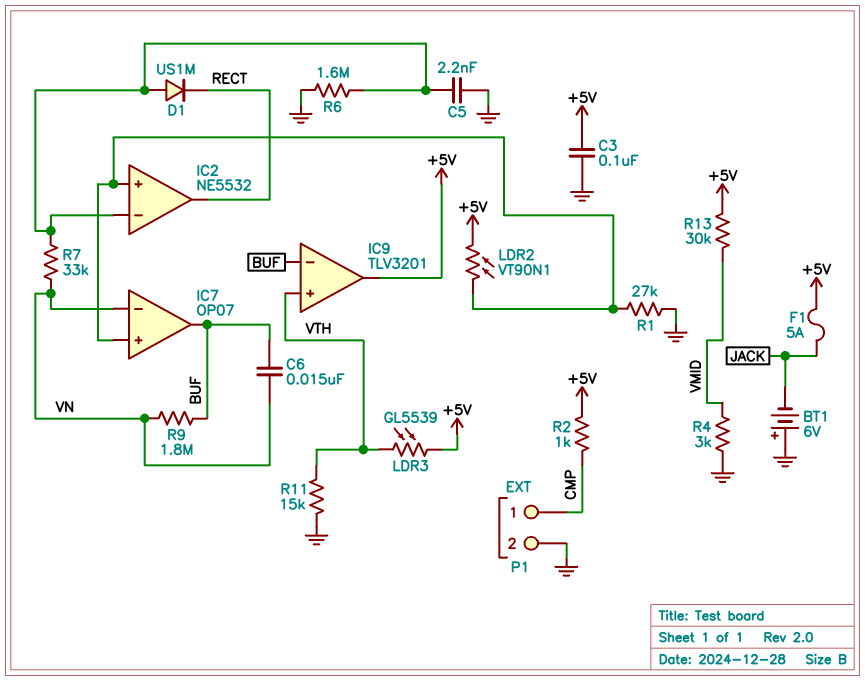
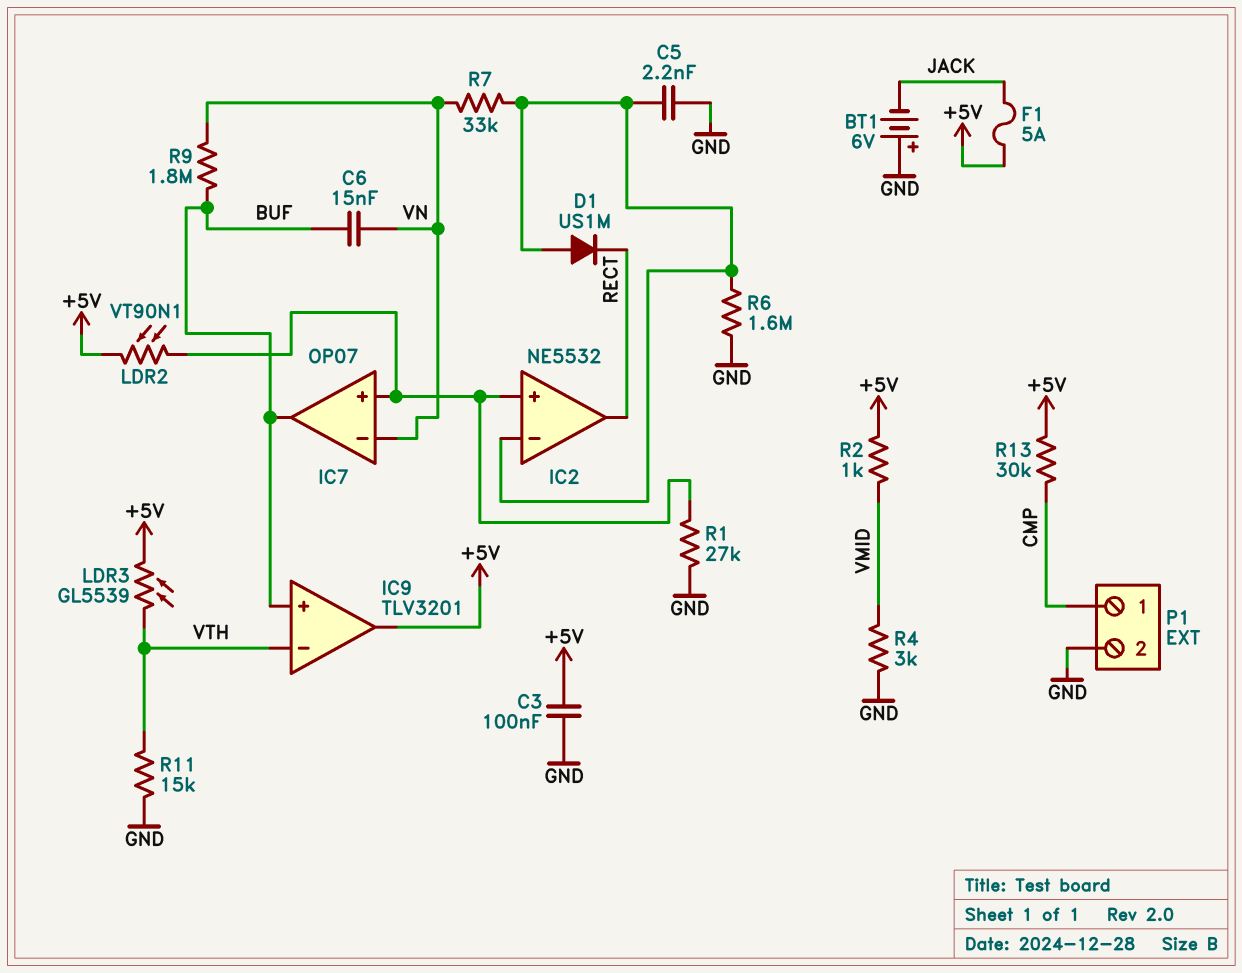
IC9 pin in+: VTH -> BUF
IC9 pin in-: BUF -> VTH
R2: 1k (+5V, CMP) -> 1k (+5V, VMID)
R13: 30k (+5V, VMID) -> 30k (+5V, CMP)

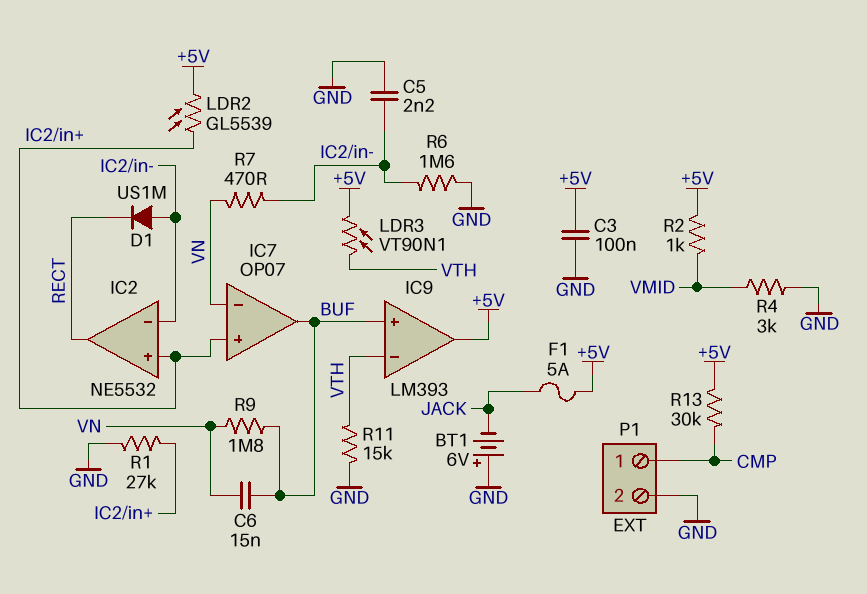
IC9: TLV3201 -> LM393
LDR2: VT90N1 (+5V, IC2/in+) -> GL5539 (+5V, IC2/in+)
LDR3: GL5539 (+5V, VTH) -> VT90N1 (+5V, VTH)
R7: 33k (IC2/in-, VN) -> 470 (IC2/in-, VN)

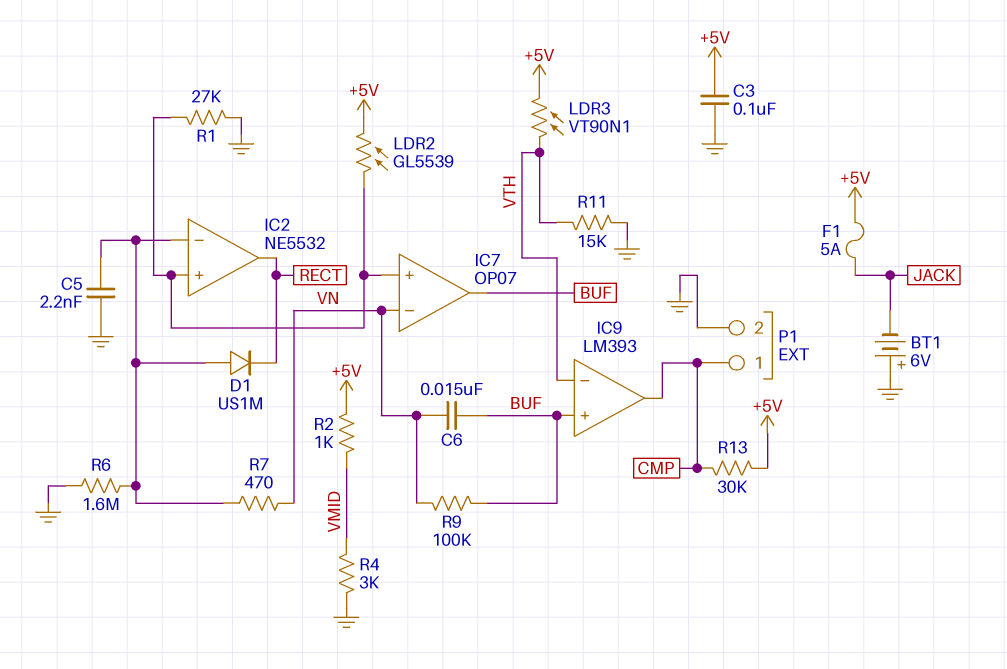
IC9 pin out: +5V -> CMP
R9: 1.8M (BUF, VN) -> 100k (BUF, VN)

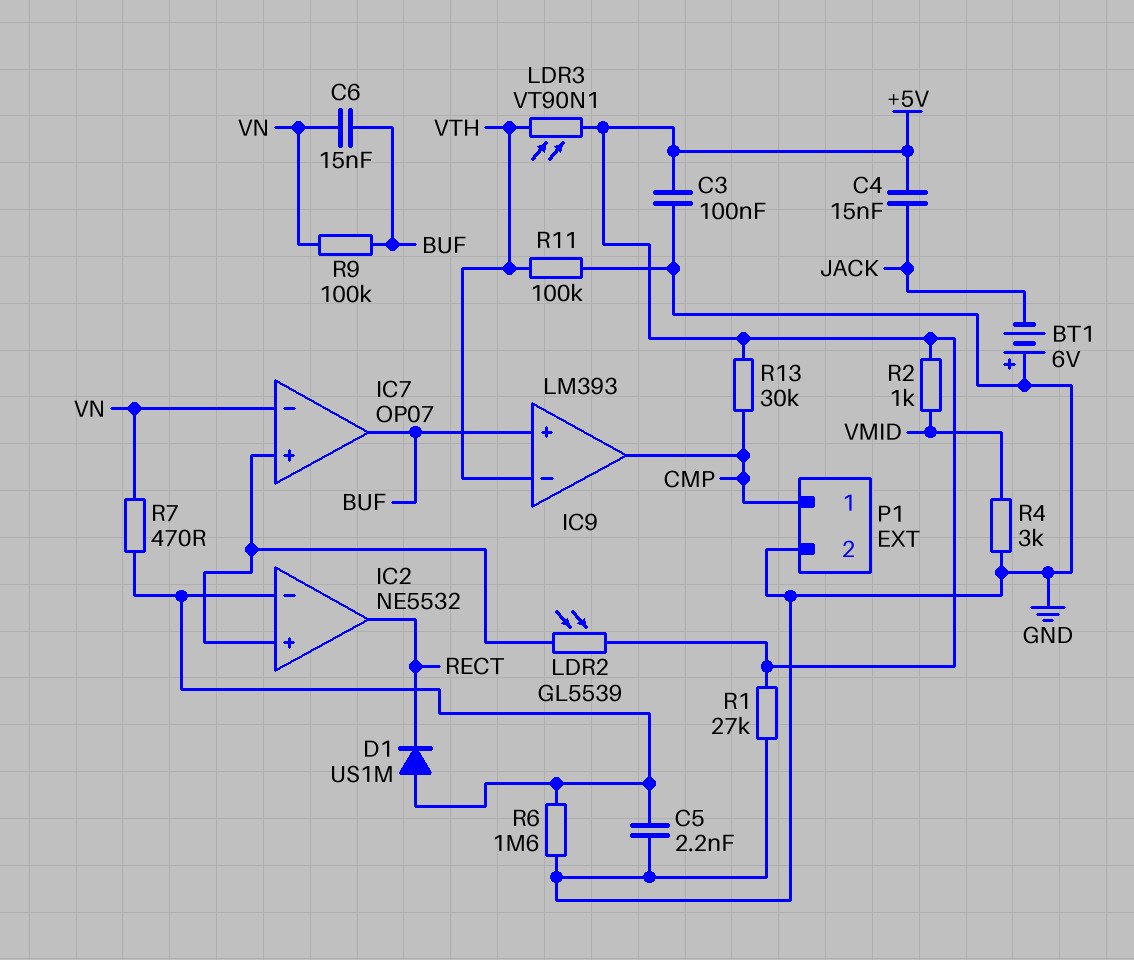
C4: none -> 15nF (+5V, JACK)
F1: 5A (+5V, JACK) -> none
R1: 27k (GND, IC2/in+) -> 27k (+5V, GND)
R11: 15k (GND, VTH) -> 100k (GND, VTH)

